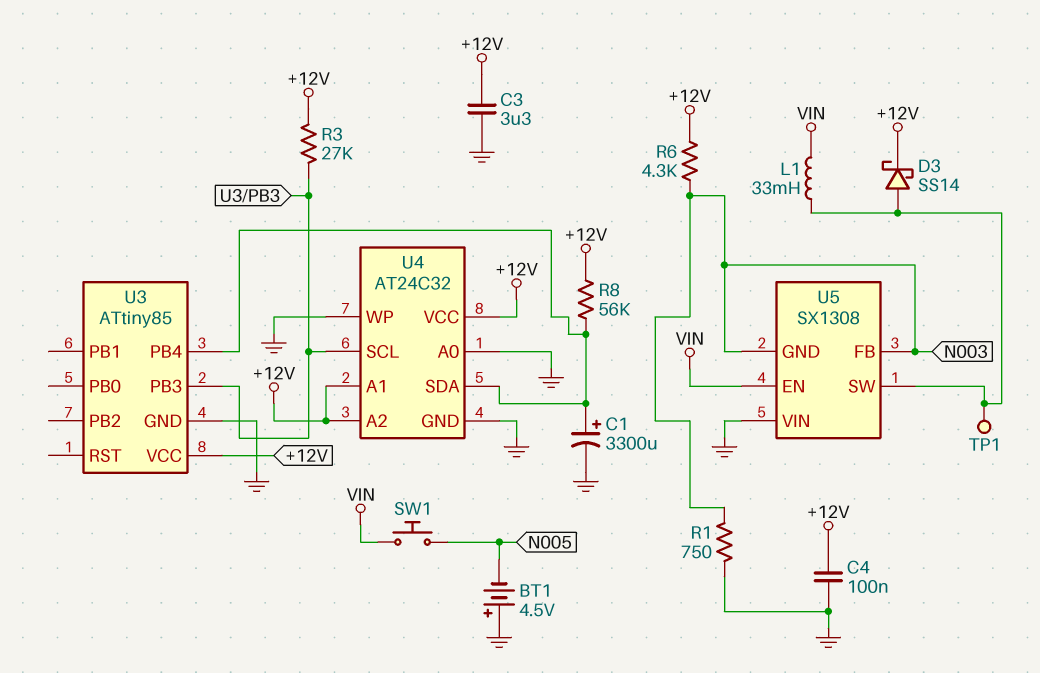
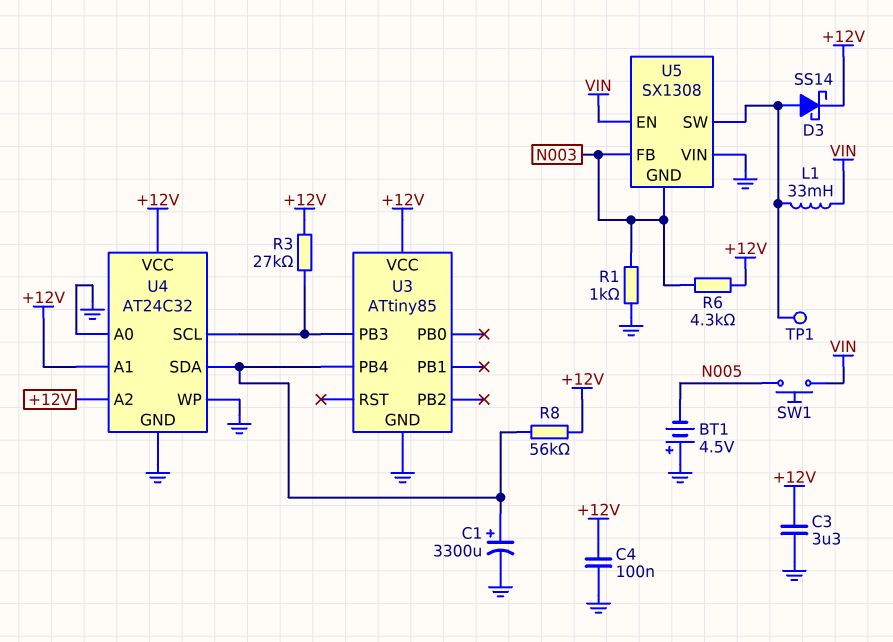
R1: 750 (GND, N003) -> 1k (GND, N003)

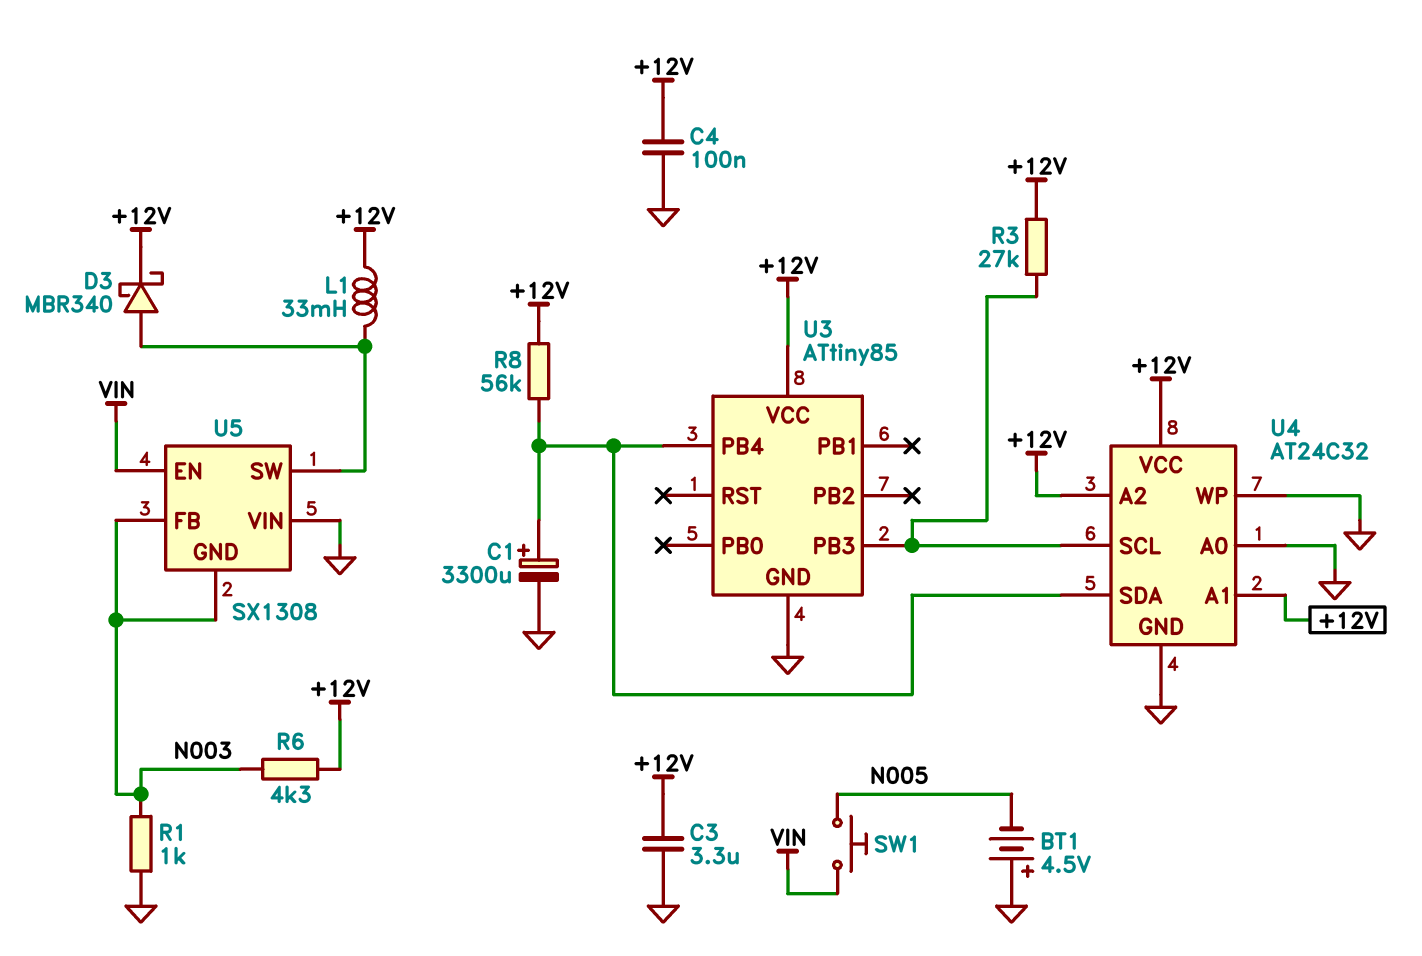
D3: schottky SS14 (A U5/SW, K +12V) -> schottky MBR340 (A U5/SW, K +12V)
L1: 33mH (U5/SW, VIN) -> 33mH (+12V, U5/SW)
TP1: test point (U5/SW) -> none

